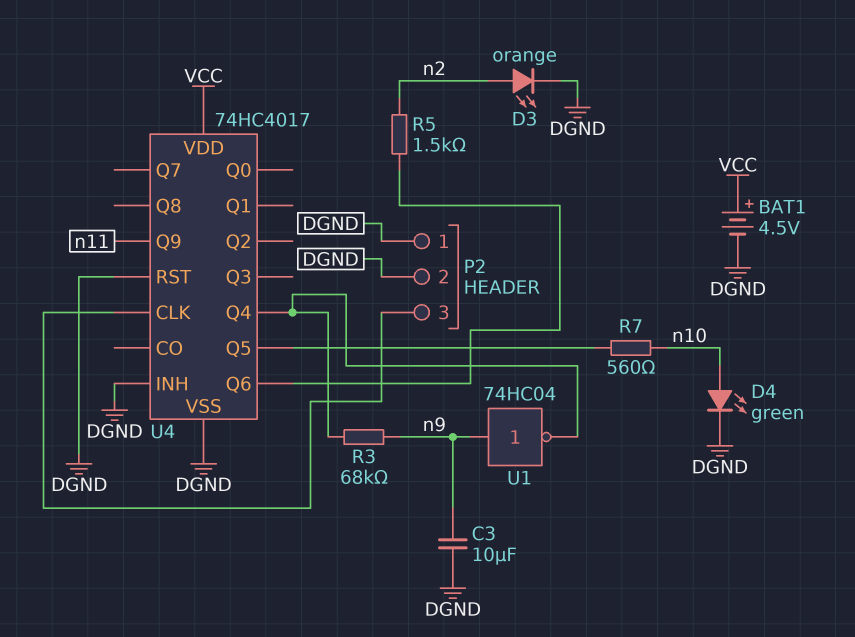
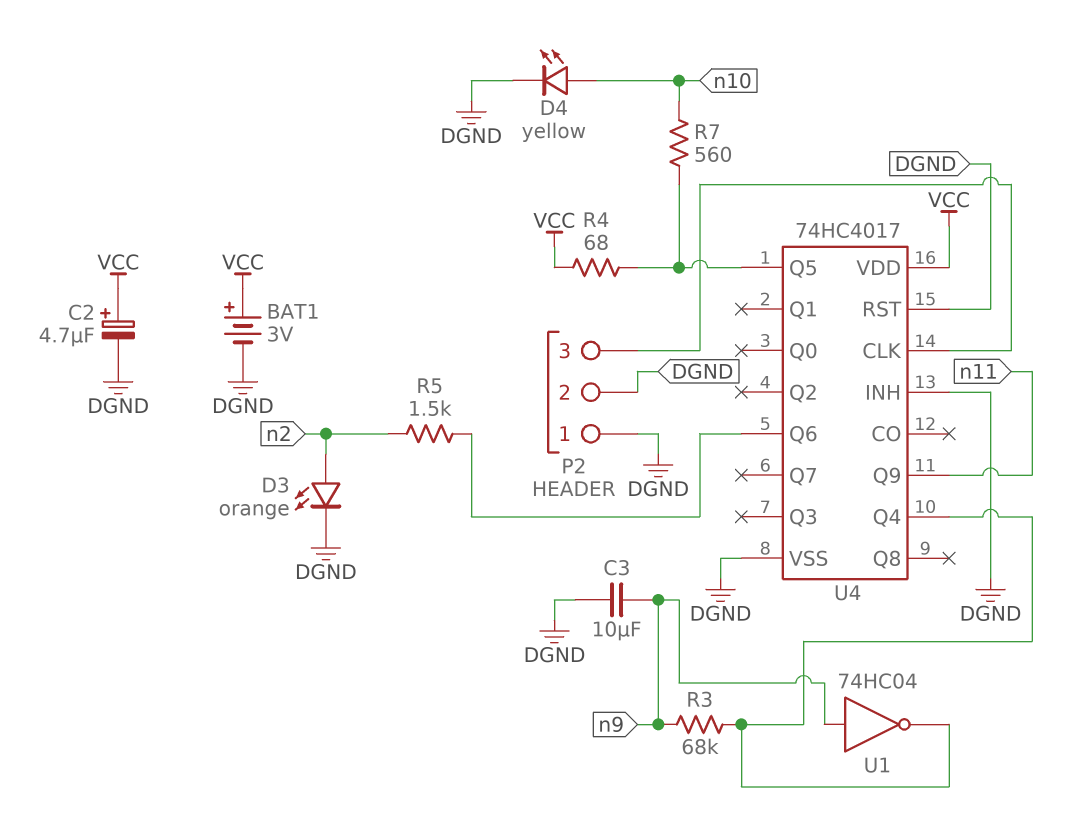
BAT1: 4.5V (plus VCC, minus DGND) -> 3V (plus VCC, minus DGND)
C2: none -> 4.7uF (plus VCC, minus DGND)
D4: LED green (A n10, K DGND) -> LED yellow (A n10, K DGND)
R4: none -> 68 (U4/Q5, VCC)

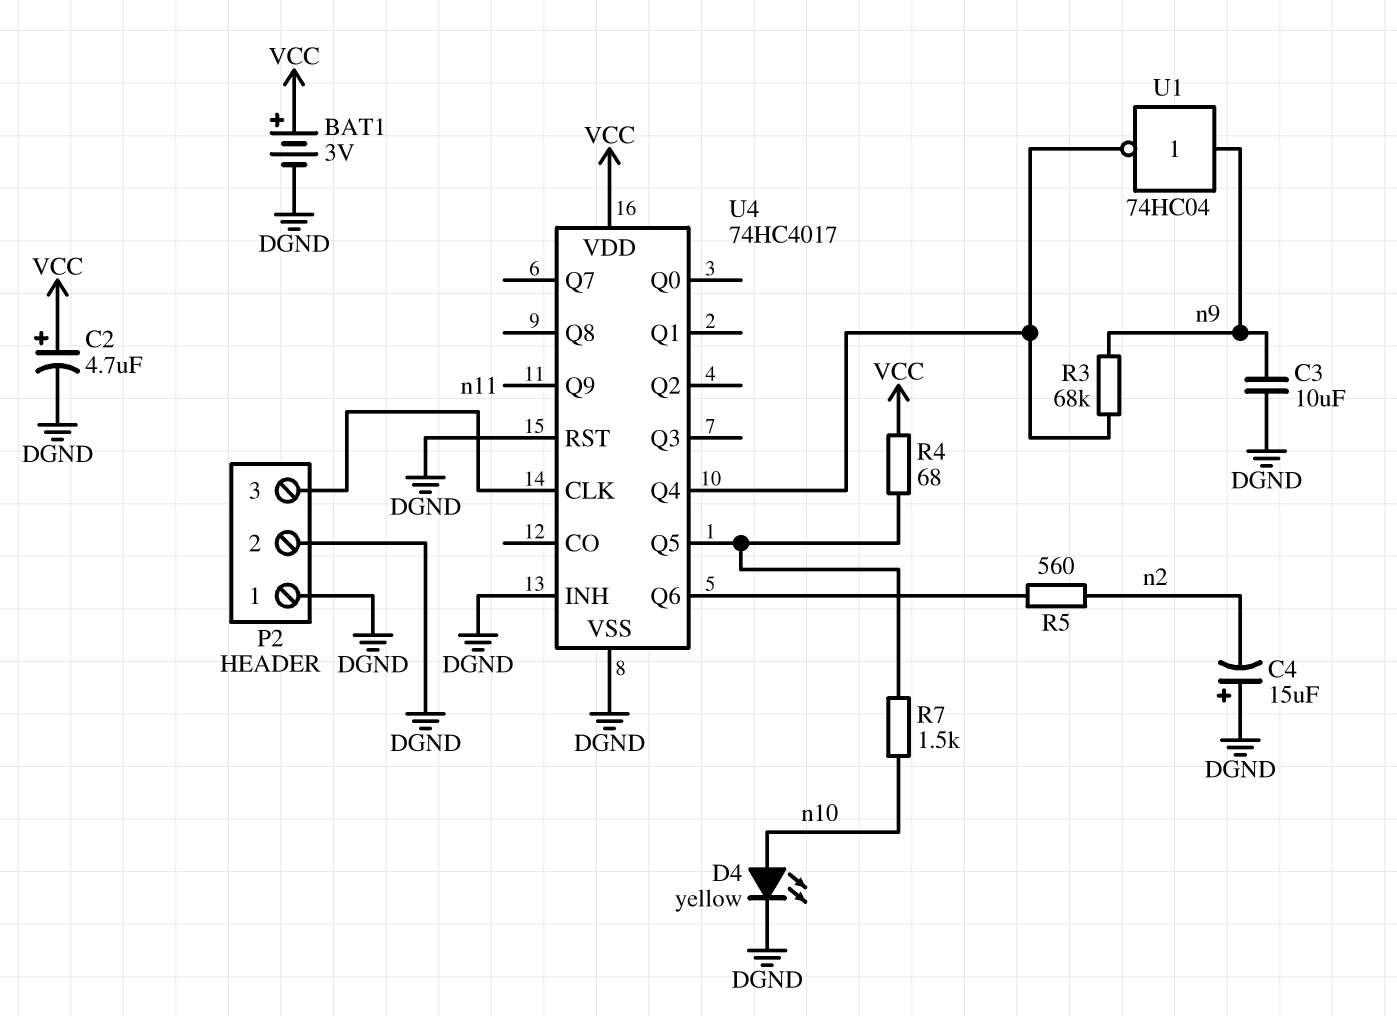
C4: none -> 15uF (plus DGND, minus n2)
D3: LED orange (A n2, K DGND) -> none
R5: 1.5k (U4/Q6, n2) -> 560 (U4/Q6, n2)
R7: 560 (U4/Q5, n10) -> 1.5k (U4/Q5, n10)

